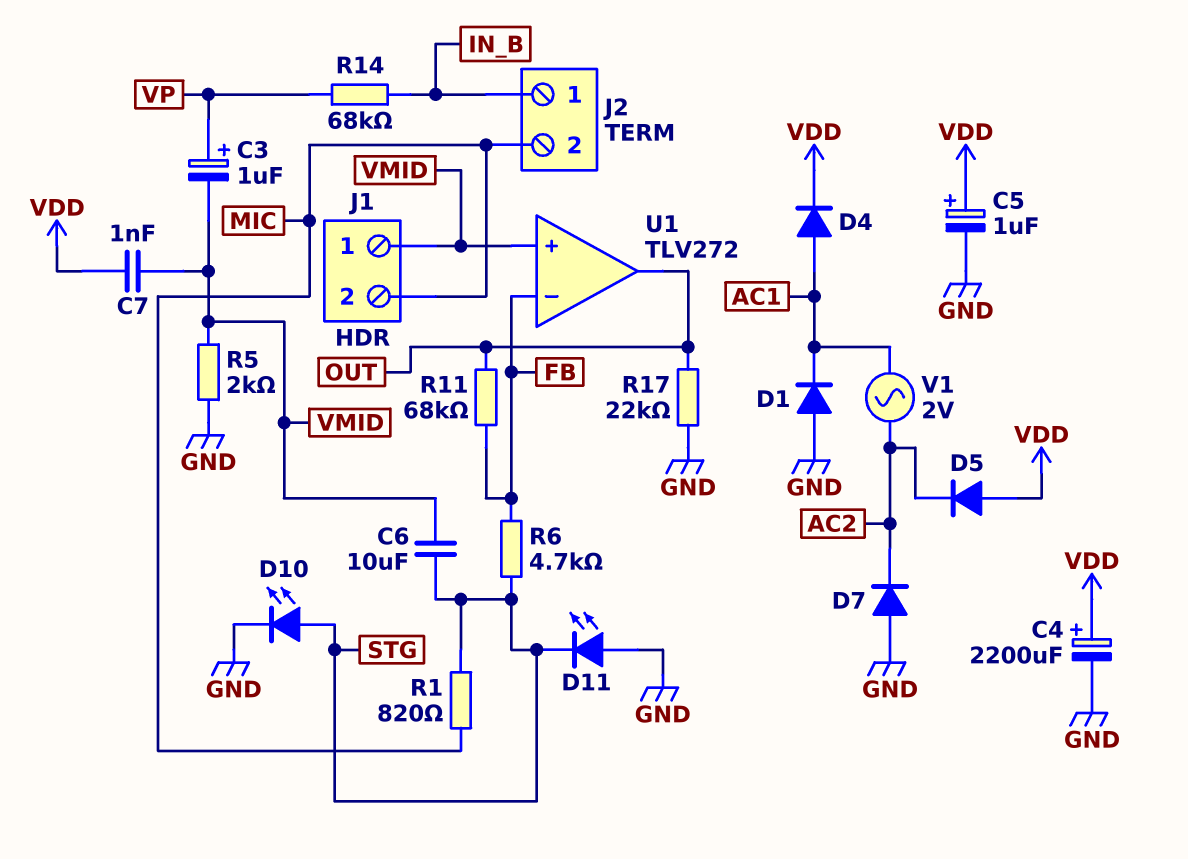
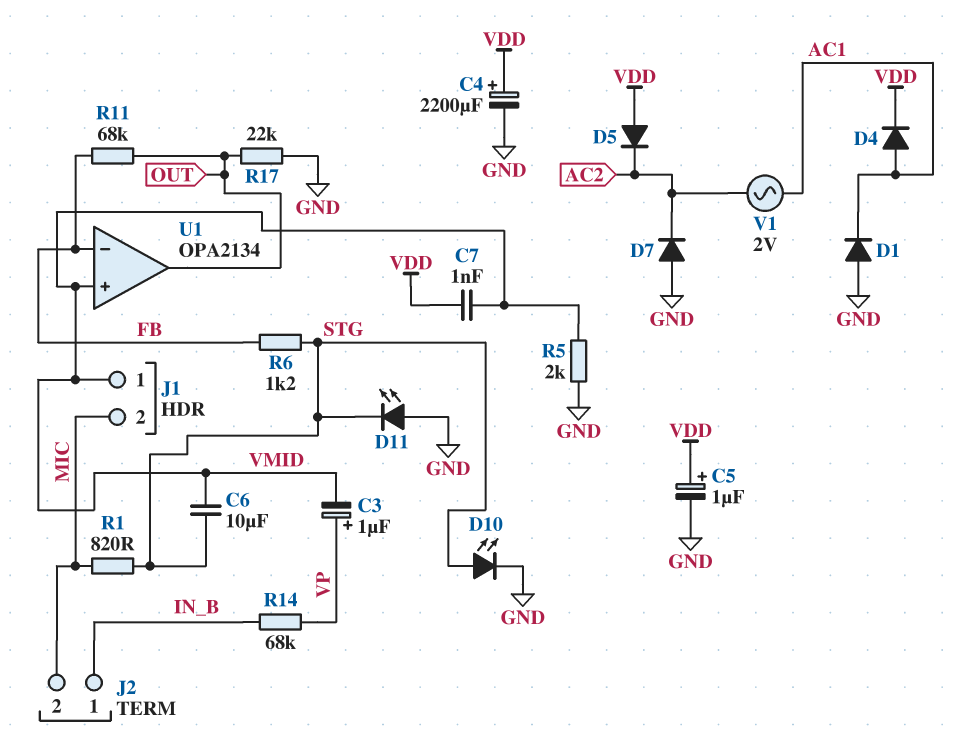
R6: 4.7k (FB, STG) -> 1.2k (FB, STG)
U1: TLV272 -> OPA2134

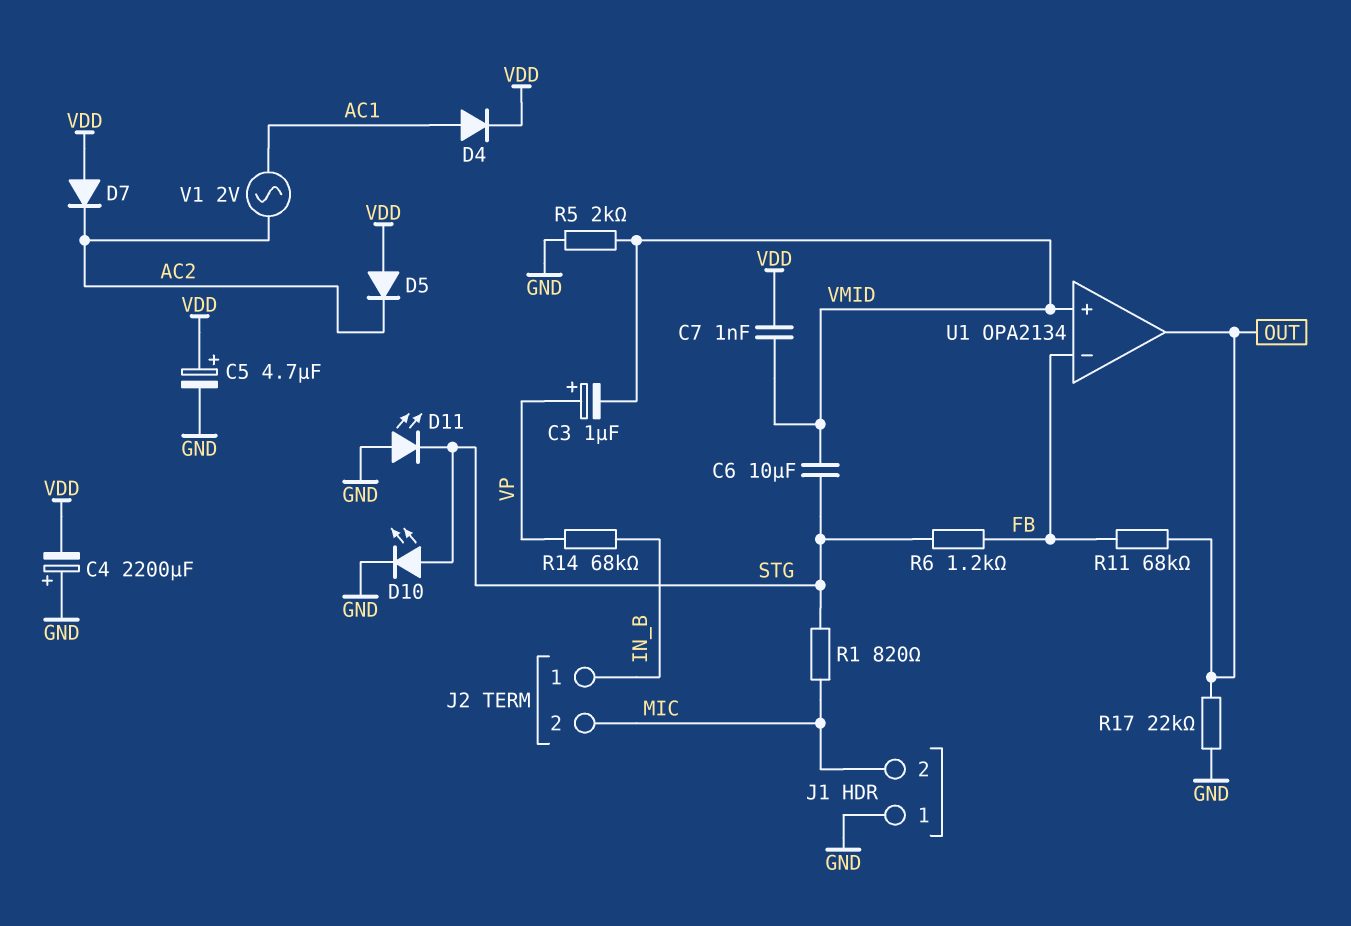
C4: 2200uF (plus VDD, minus GND) -> 2200uF (plus GND, minus VDD)
C5: 1uF (plus VDD, minus GND) -> 4.7uF (plus VDD, minus GND)
D1: diode (A GND, K AC1) -> none
D7: diode (A GND, K AC2) -> diode (A VDD, K AC2)
J1 pin 1: VMID -> GND

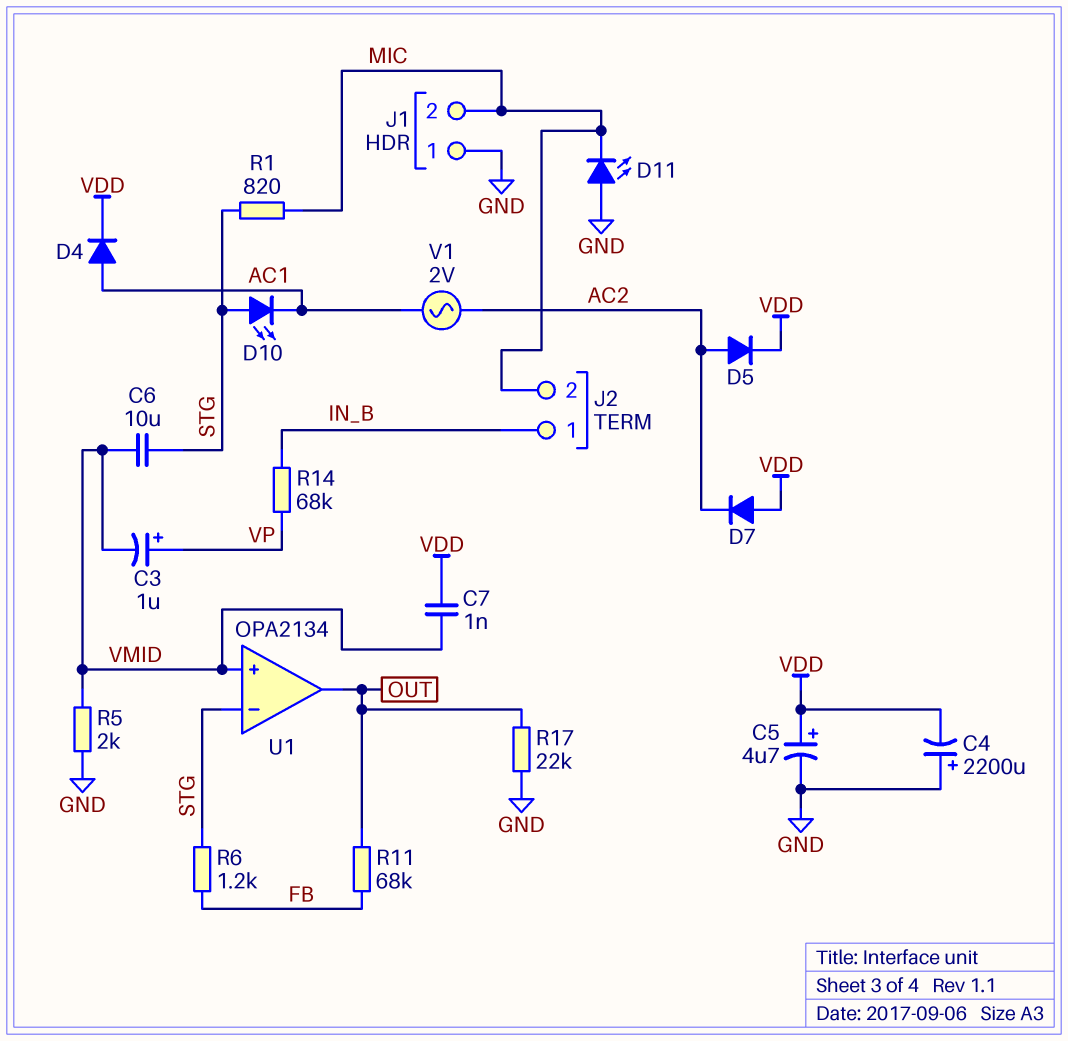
D5: diode (A VDD, K AC2) -> diode (A AC2, K VDD)
D10: LED (A STG, K GND) -> LED (A STG, K AC1)
D11: LED (A GND, K STG) -> LED (A GND, K MIC)
U1 pin in-: FB -> STG

